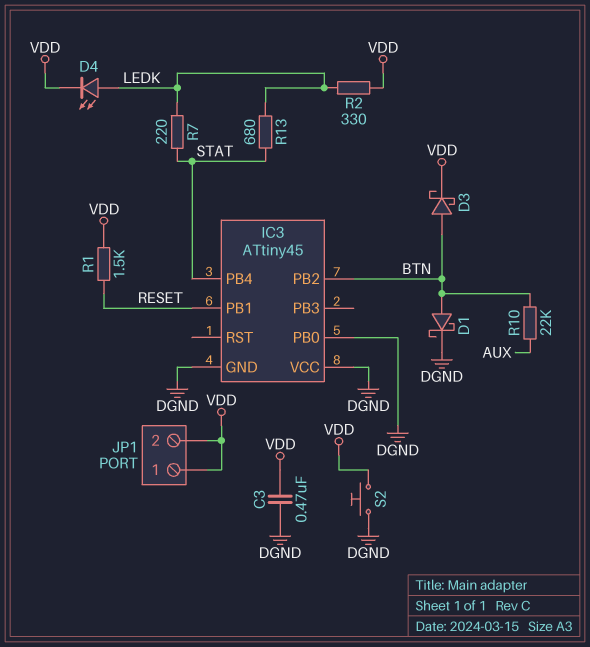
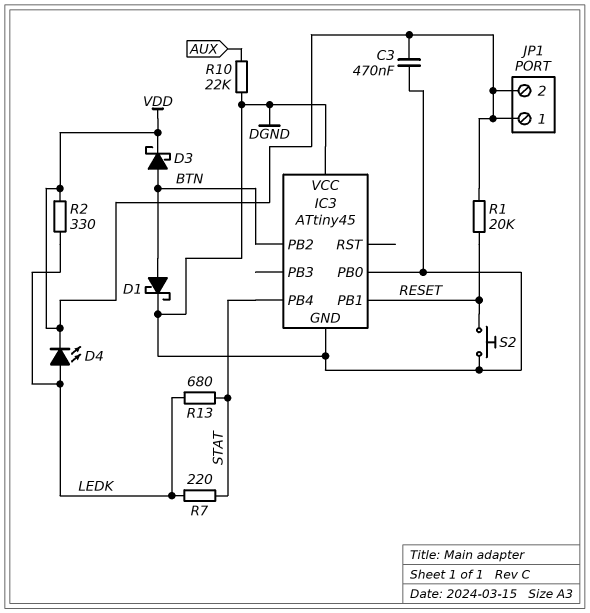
R1: 1.5k (RESET, VDD) -> 20k (RESET, VDD)
R10: 22k (AUX, BTN) -> 22k (AUX, DGND)
S2: button (DGND, VDD) -> button (DGND, RESET)

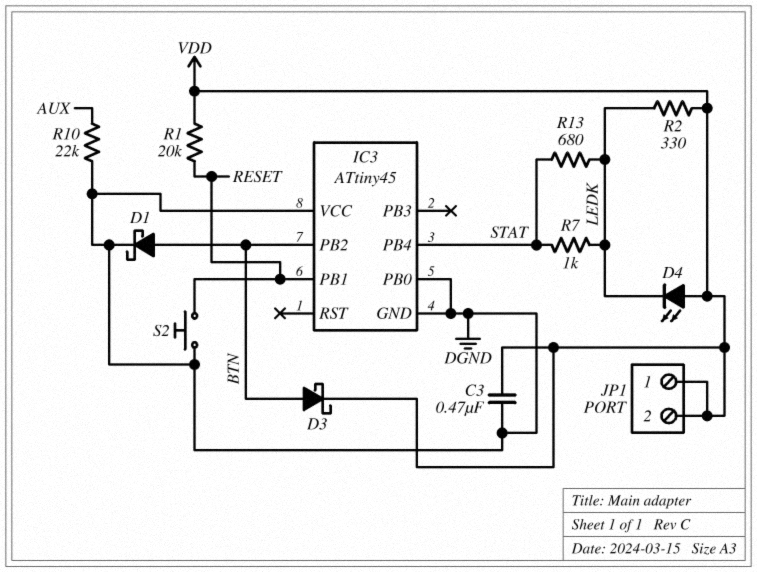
D4: LED (A LEDK, K VDD) -> LED (A VDD, K LEDK)
R7: 220 (LEDK, STAT) -> 1k (LEDK, STAT)

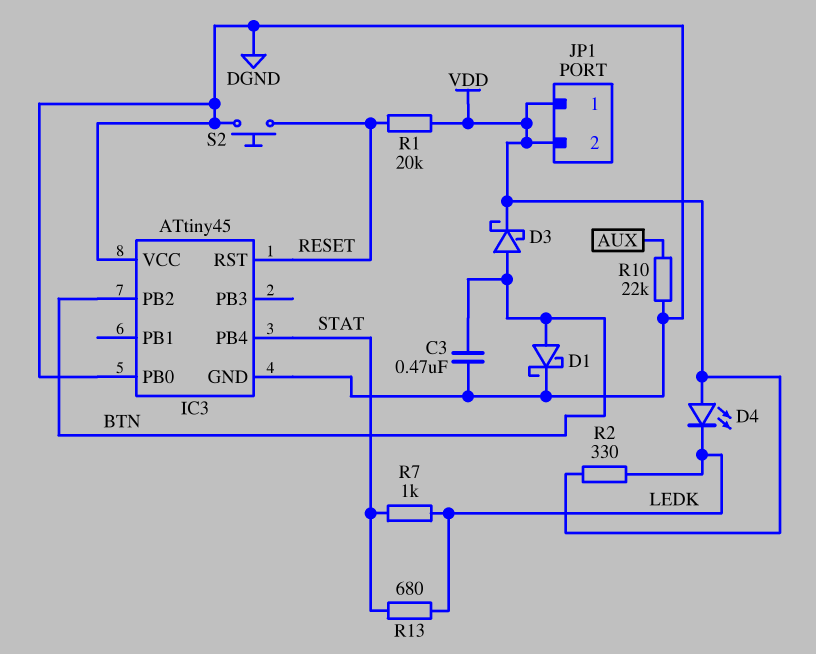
C3: 470nF (DGND, VDD) -> 470nF (BTN, DGND)
IC3 pin PB1: RESET -> none
IC3 pin RST: none -> RESET

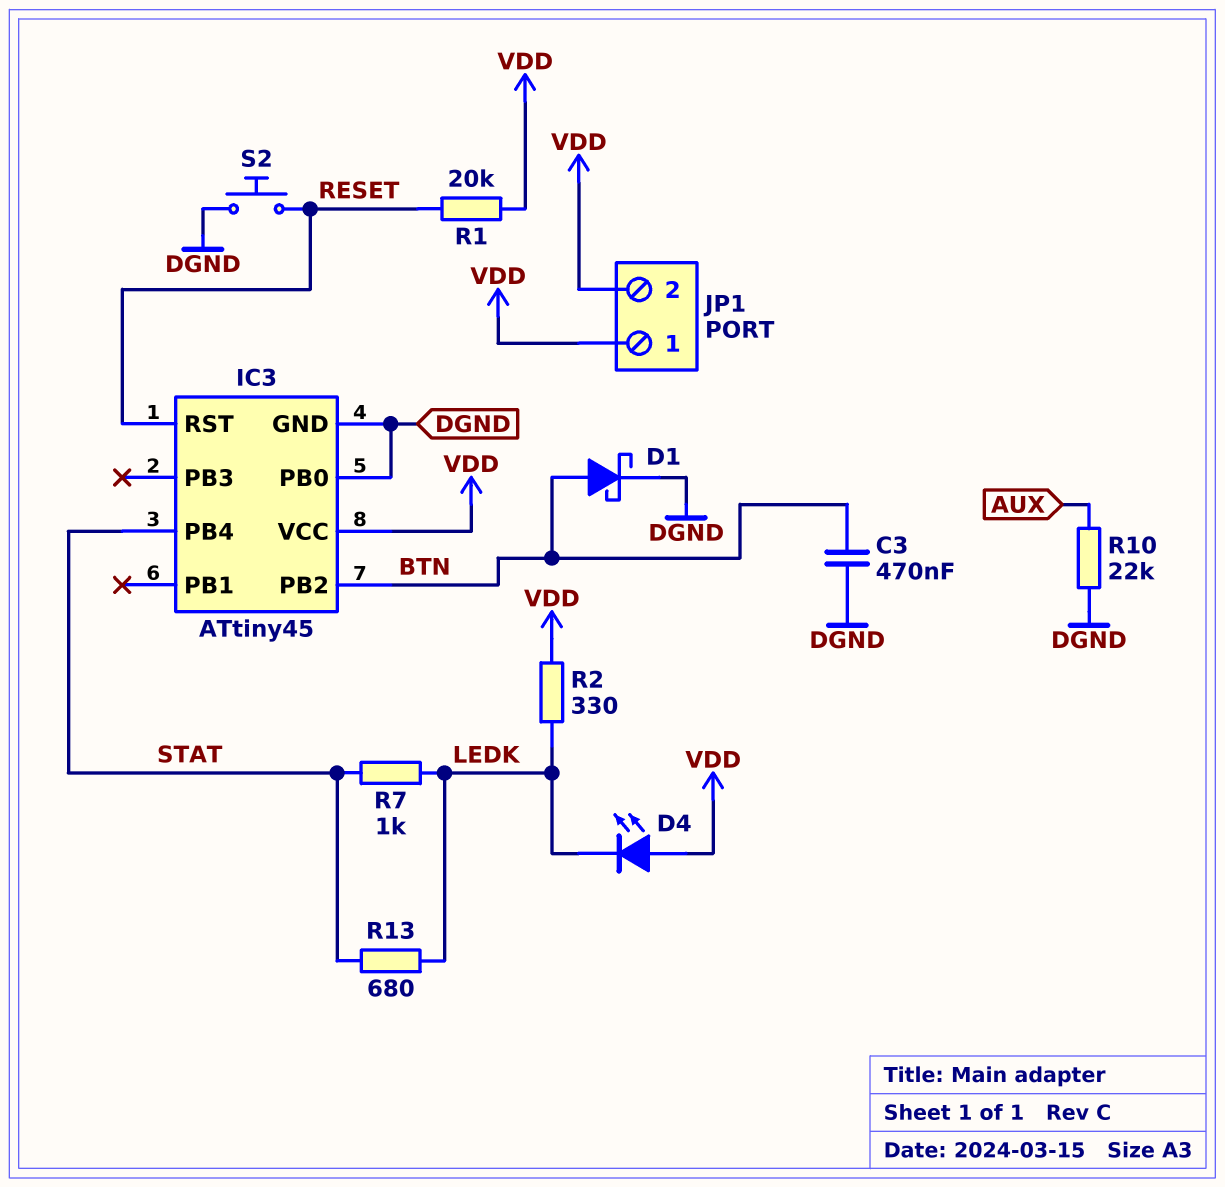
D3: schottky (A BTN, K VDD) -> none
IC3 pin VCC: DGND -> VDD

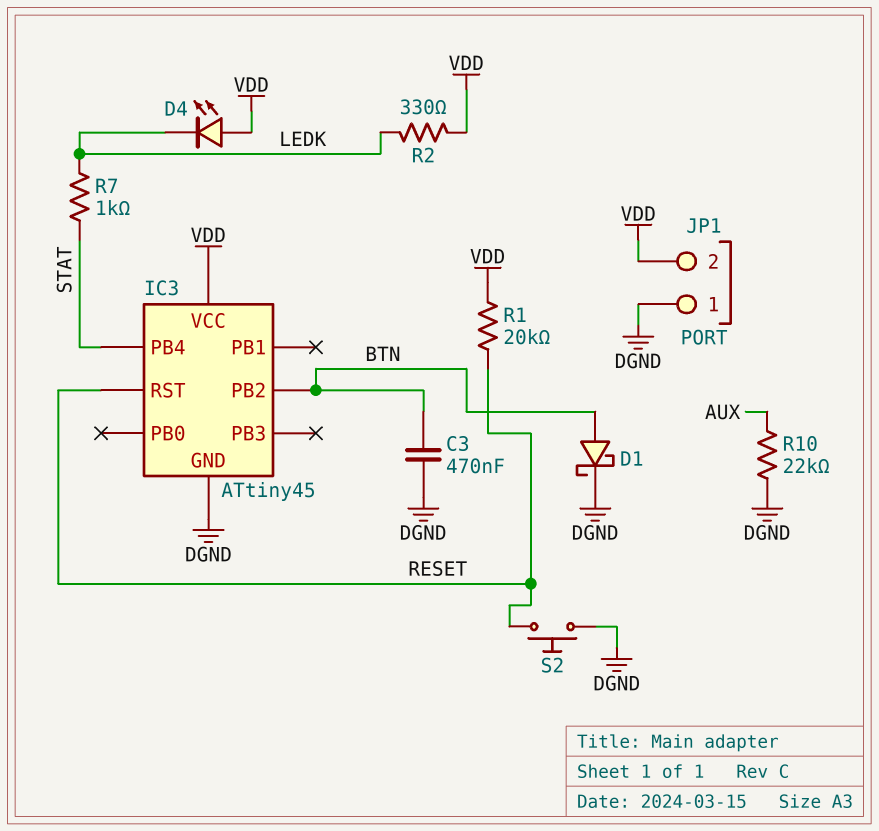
IC3 pin PB0: DGND -> none
JP1 pin 1: VDD -> DGND
R13: 680 (LEDK, STAT) -> none

